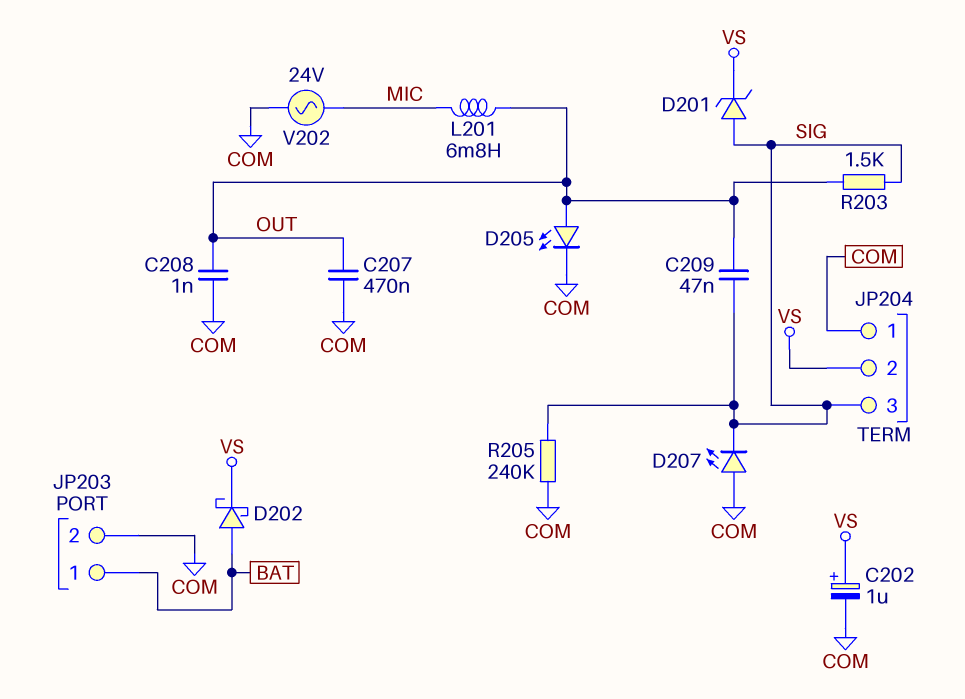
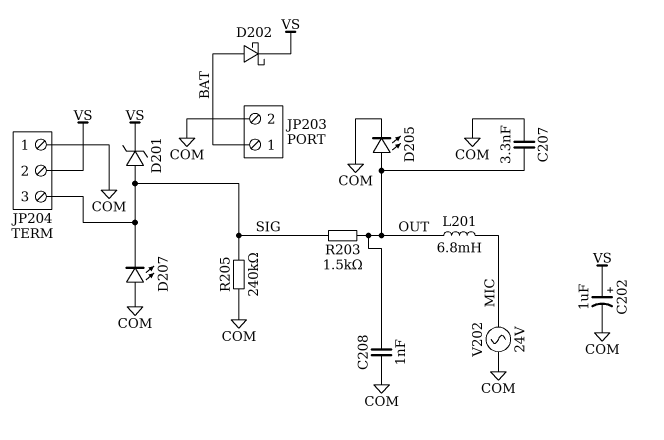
C207: 470nF (COM, OUT) -> 3.3nF (COM, OUT)
C209: 47nF (OUT, SIG) -> none

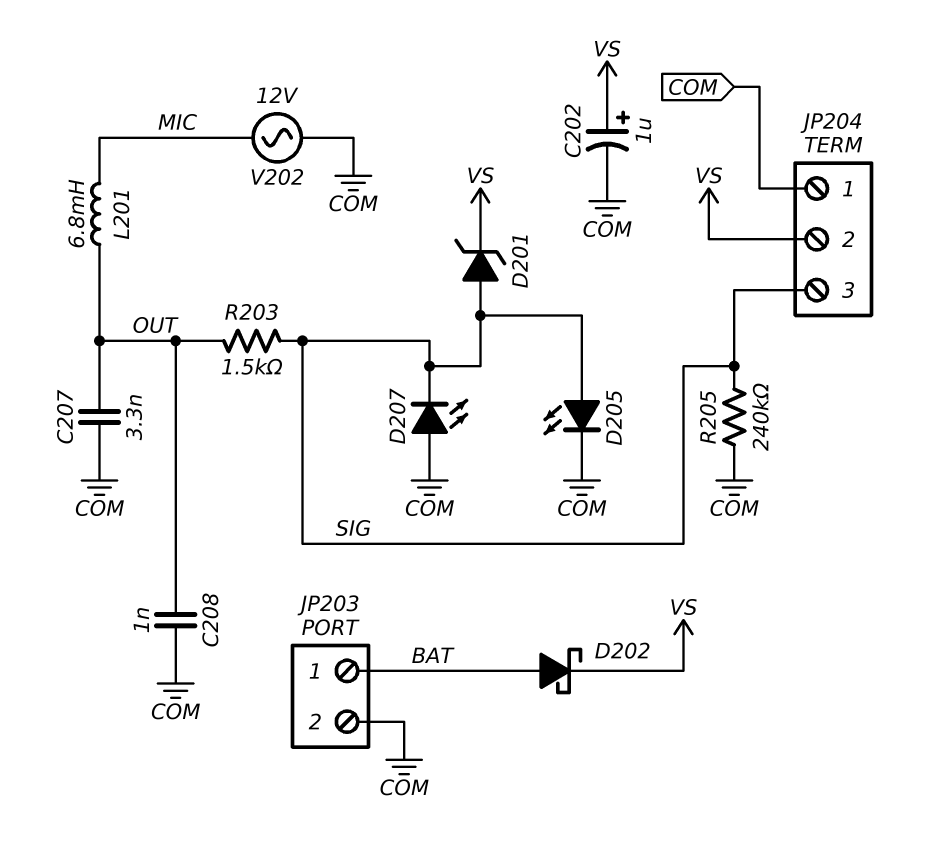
D205: LED (A OUT, K COM) -> LED (A SIG, K COM)
V202: AC 24V (COM, MIC) -> AC 12V (COM, MIC)

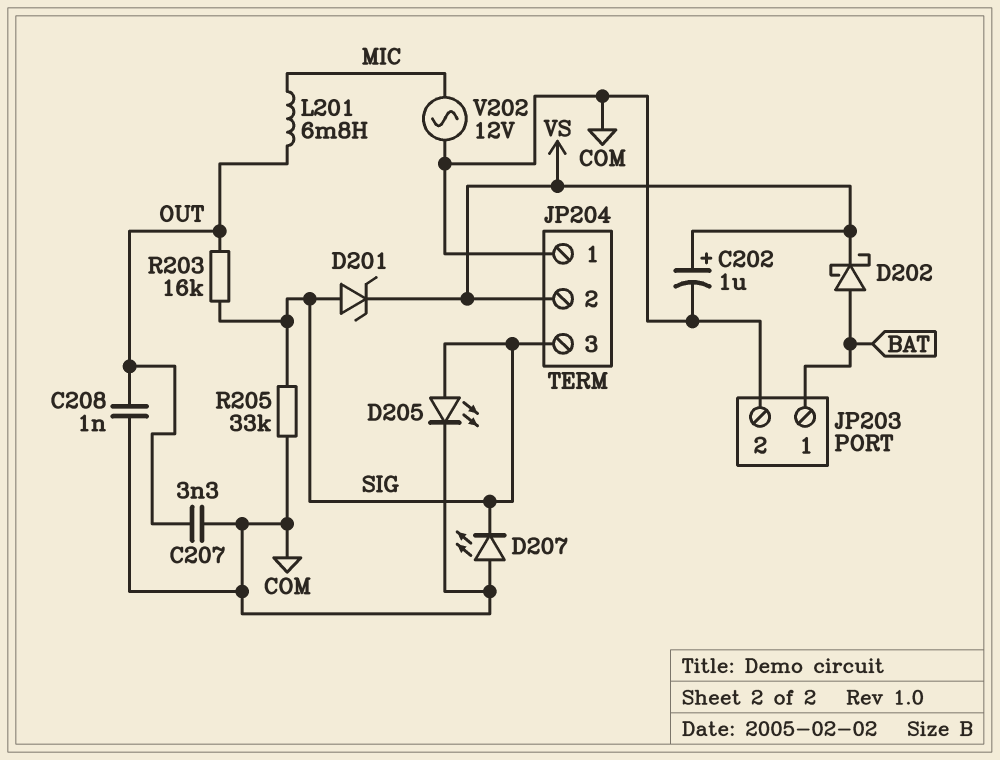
R203: 1.5k (OUT, SIG) -> 16k (OUT, SIG)
R205: 240k (COM, SIG) -> 33k (COM, SIG)

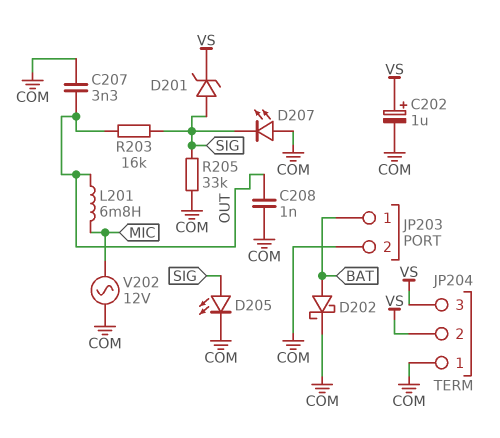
D202: schottky (A BAT, K VS) -> schottky (A BAT, K COM)
JP204 pin 3: SIG -> VS

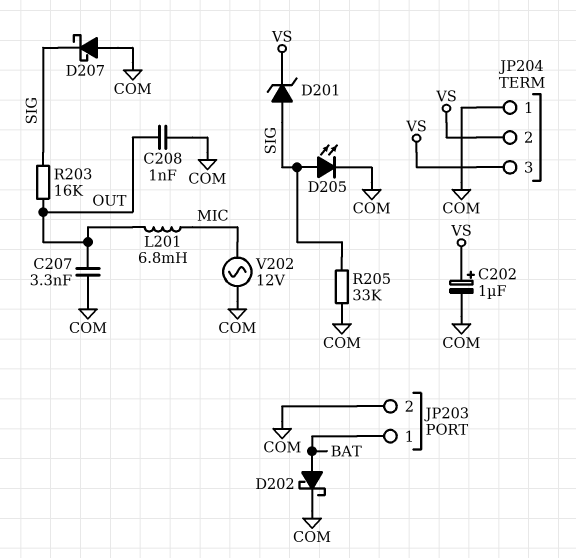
D207: LED (A COM, K SIG) -> schottky (A COM, K SIG)

